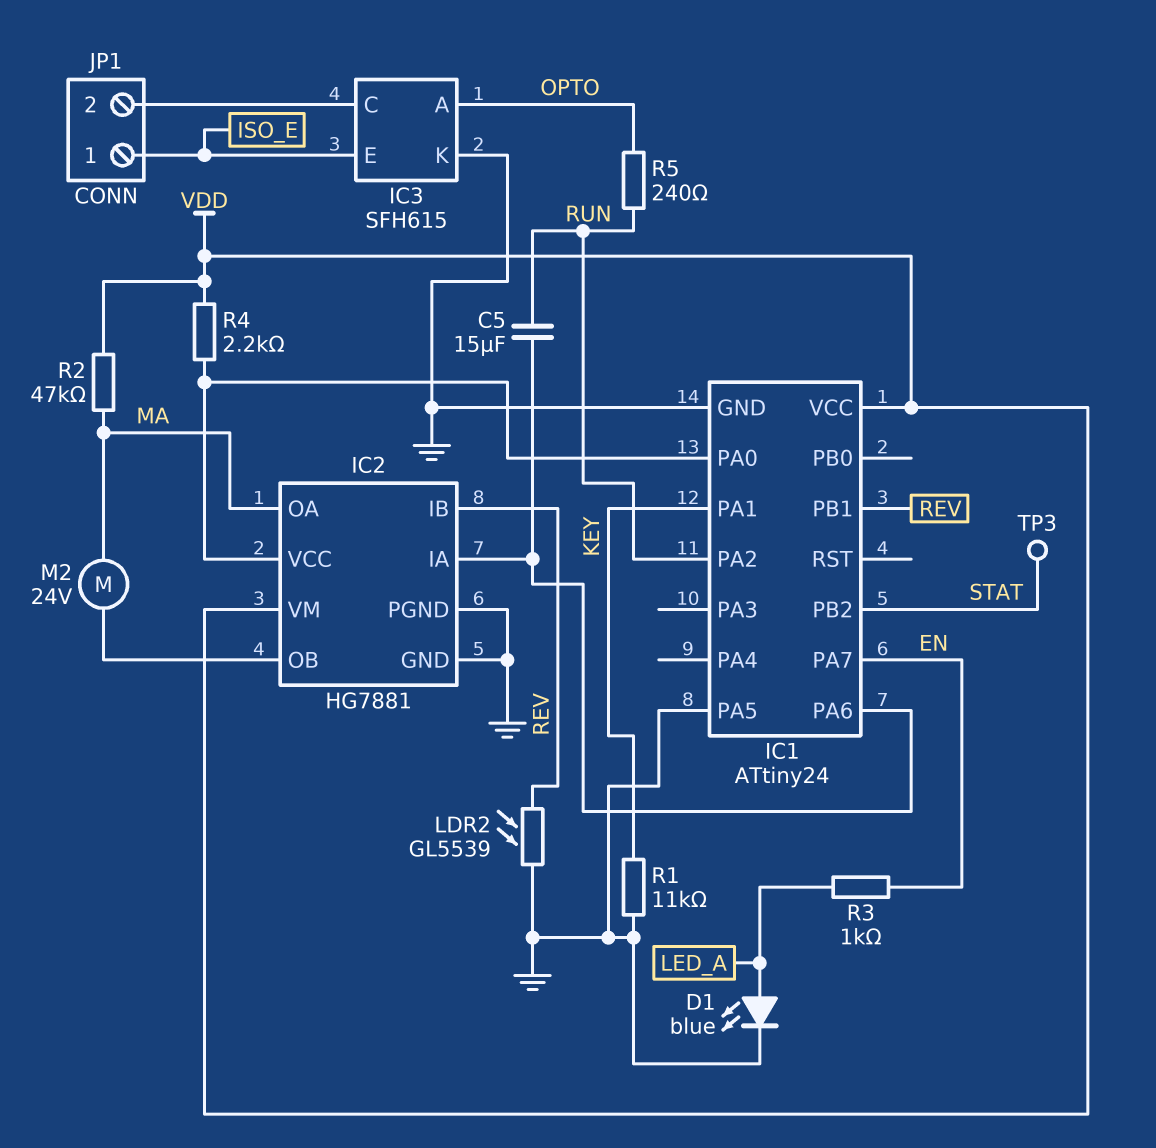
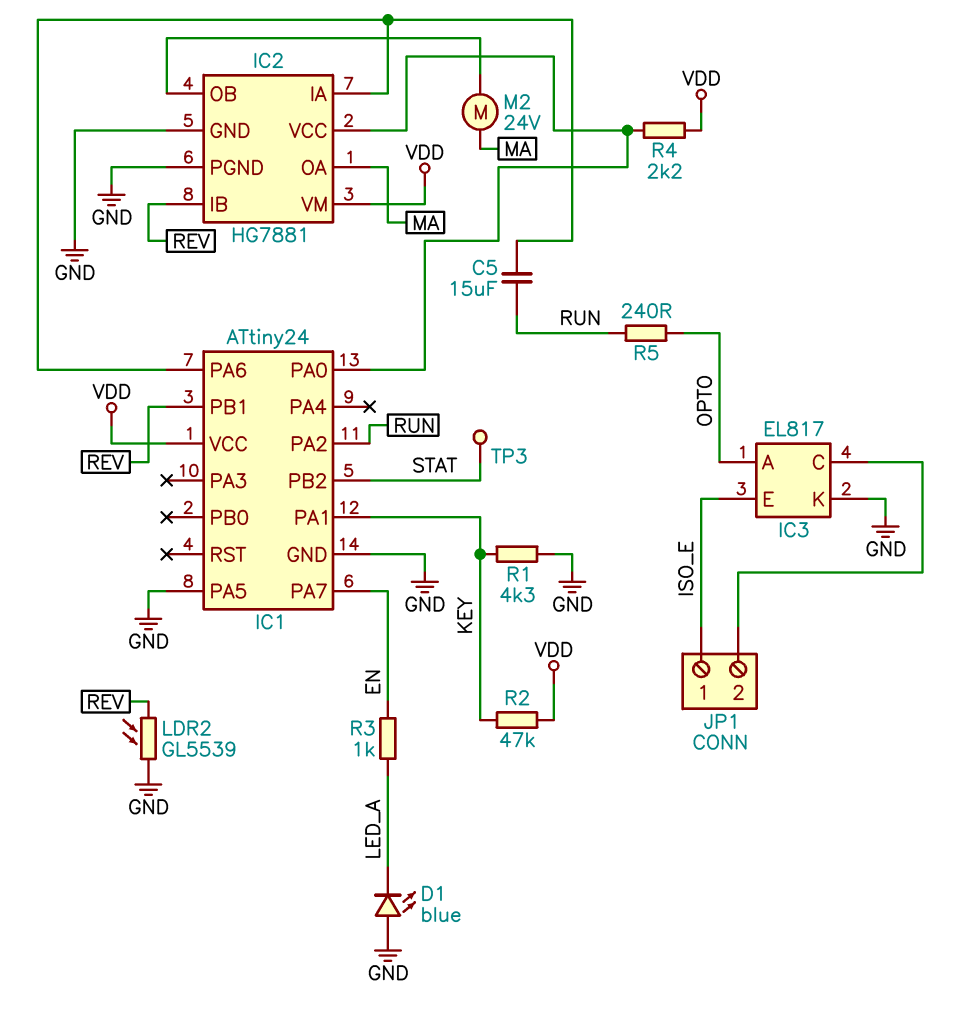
D1: LED blue (A LED_A, K GND) -> LED blue (A GND, K LED_A)
IC3: SFH615 -> EL817
R1: 11k (GND, KEY) -> 4.3k (GND, KEY)
R2: 47k (MA, VDD) -> 47k (KEY, VDD)

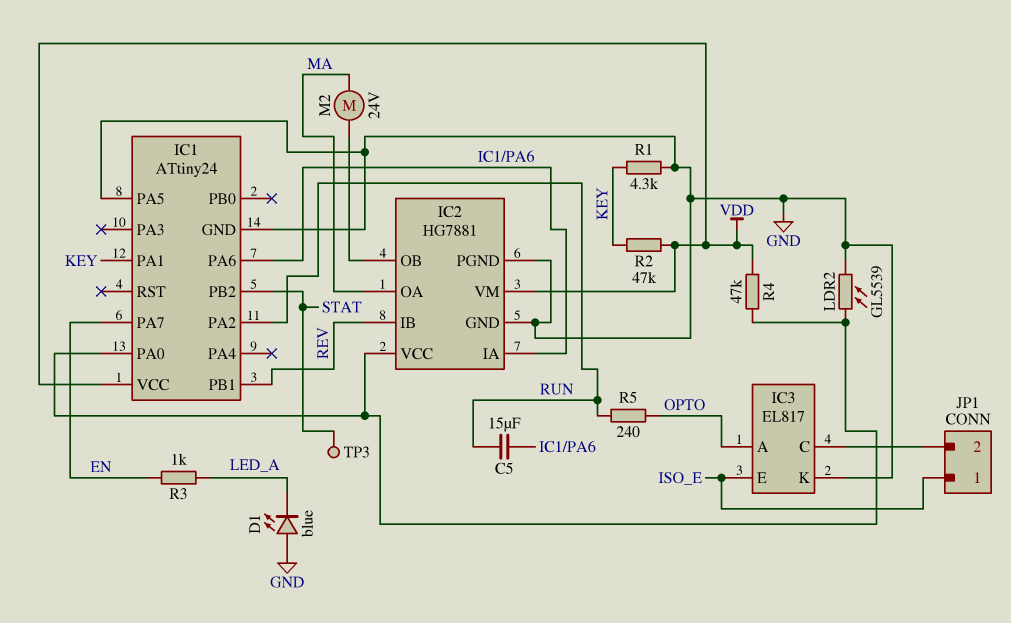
LDR2: GL5539 (GND, REV) -> GL5539 (GND, IC1/PA0)
R4: 2.2k (IC1/PA0, VDD) -> 47k (IC1/PA0, VDD)

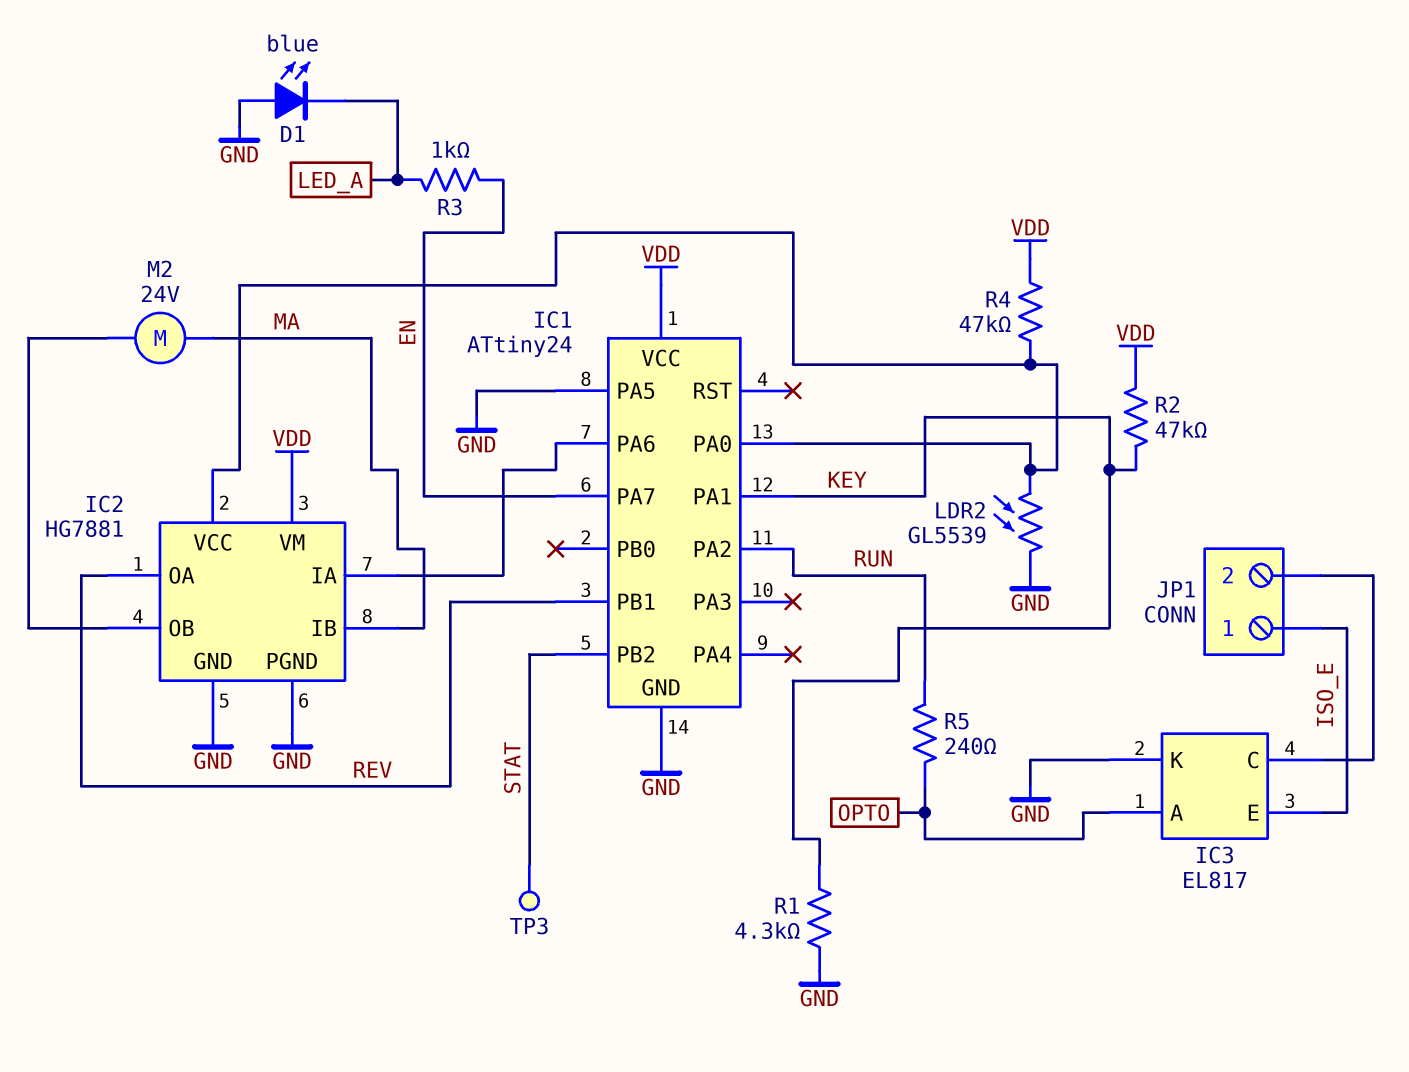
C5: 15uF (IC1/PA6, RUN) -> none
IC2 pin IB: REV -> MA
IC2 pin OA: MA -> REV

